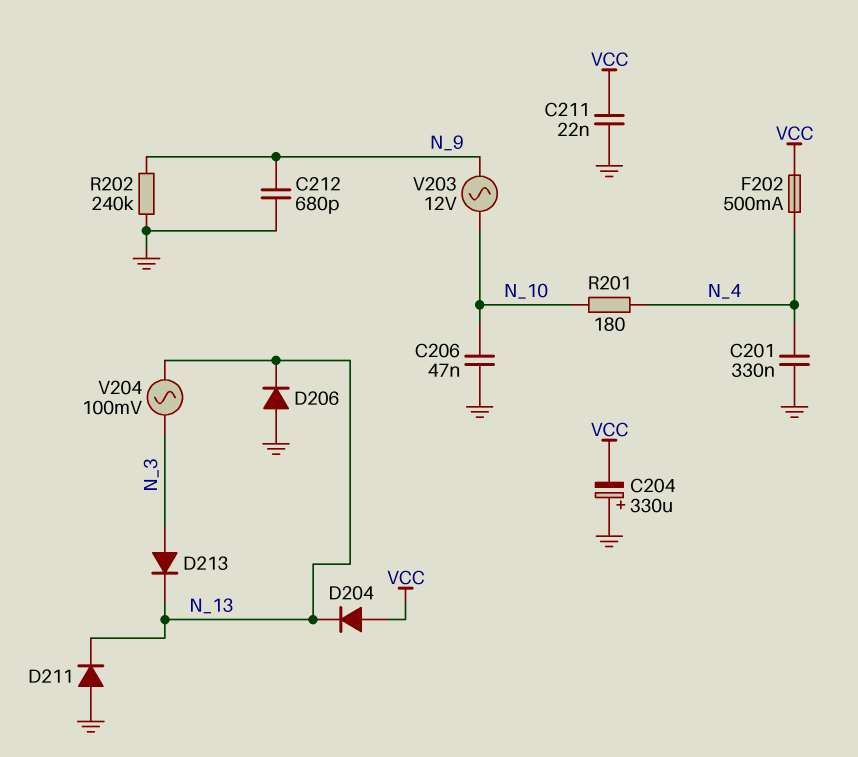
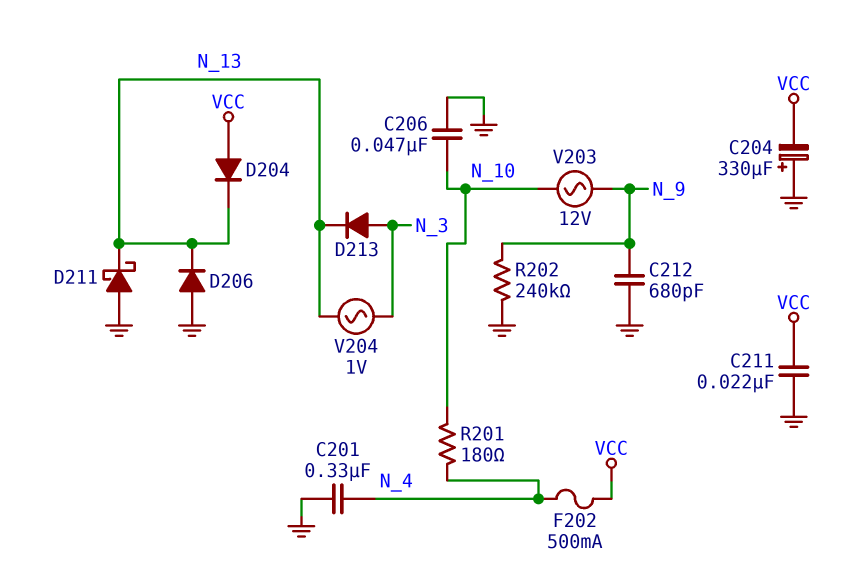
D211: diode (A GND, K N_13) -> schottky (A GND, K N_13)
V204: AC 100mV (N_3, N_13) -> AC 1V (N_3, N_13)

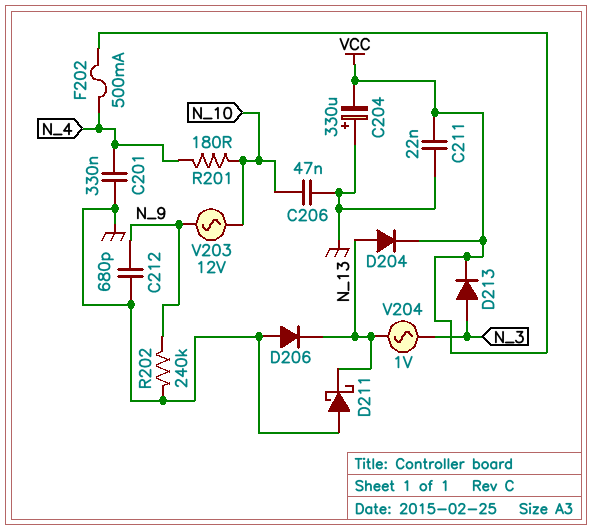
D204: diode (A VCC, K N_13) -> diode (A N_13, K VCC)
D213: diode (A N_3, K N_13) -> diode (A N_3, K VCC)

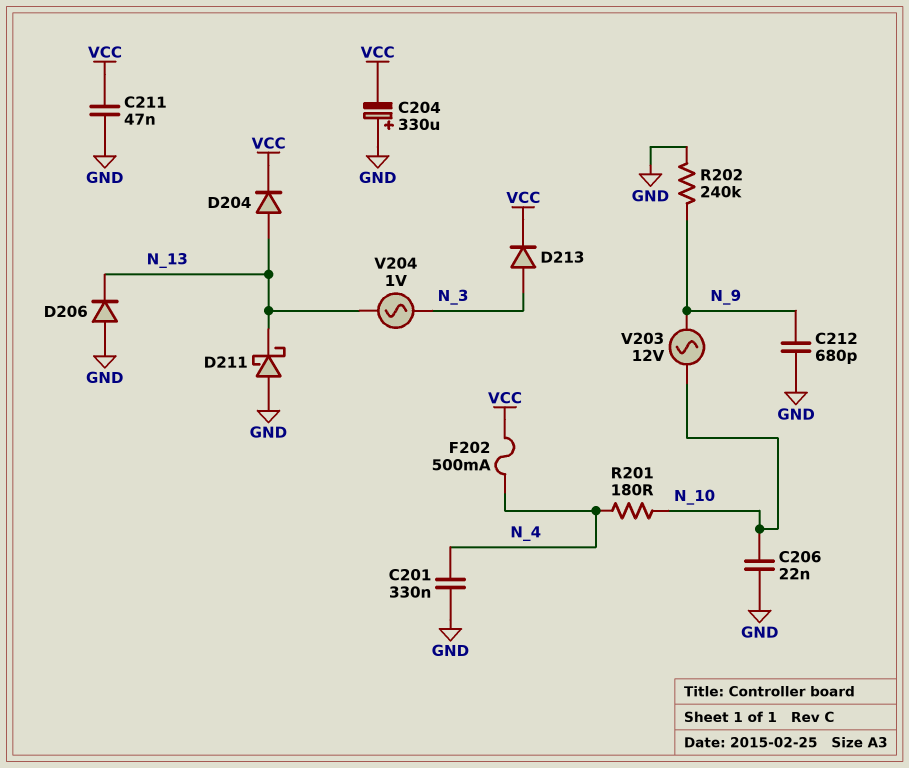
C206: 47nF (GND, N_10) -> 22nF (GND, N_10)
C211: 22nF (GND, VCC) -> 47nF (GND, VCC)

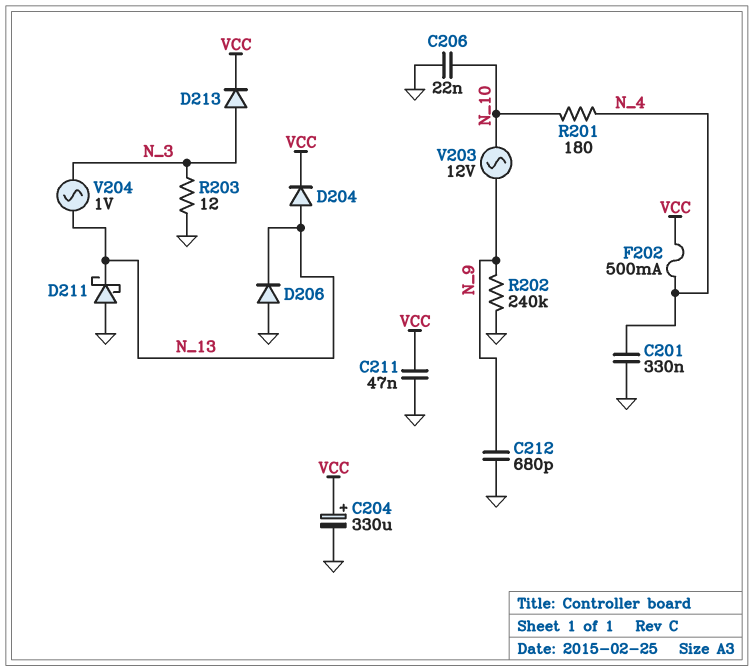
C204: 330uF (plus GND, minus VCC) -> 330uF (plus VCC, minus GND)
R203: none -> 12 (GND, N_3)

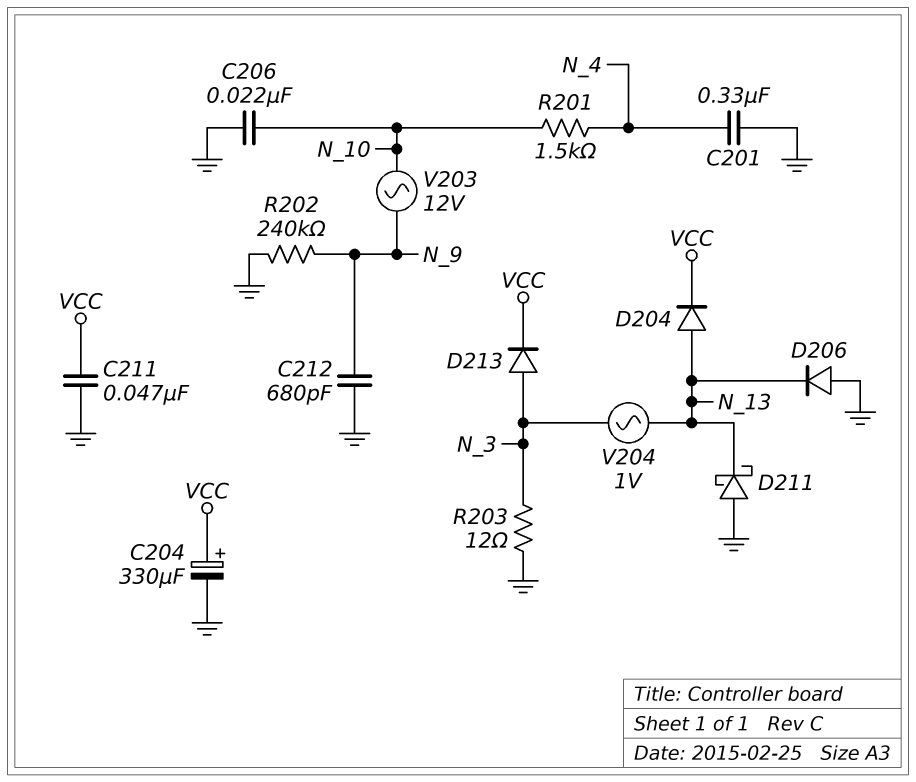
F202: 500mA (N_4, VCC) -> none
R201: 180 (N_4, N_10) -> 1.5k (N_4, N_10)

